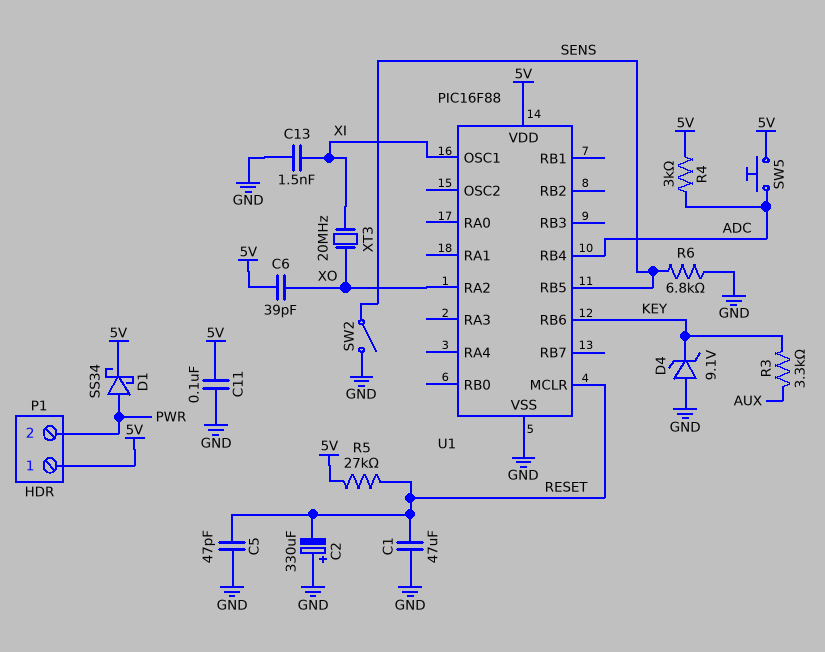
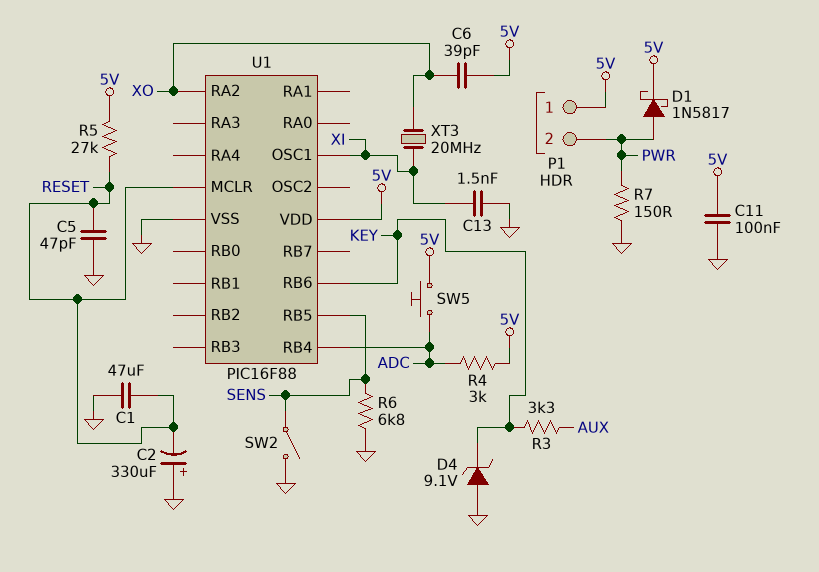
D1: schottky SS34 (A PWR, K 5V) -> schottky 1N5817 (A PWR, K 5V)
R7: none -> 150 (GND, PWR)

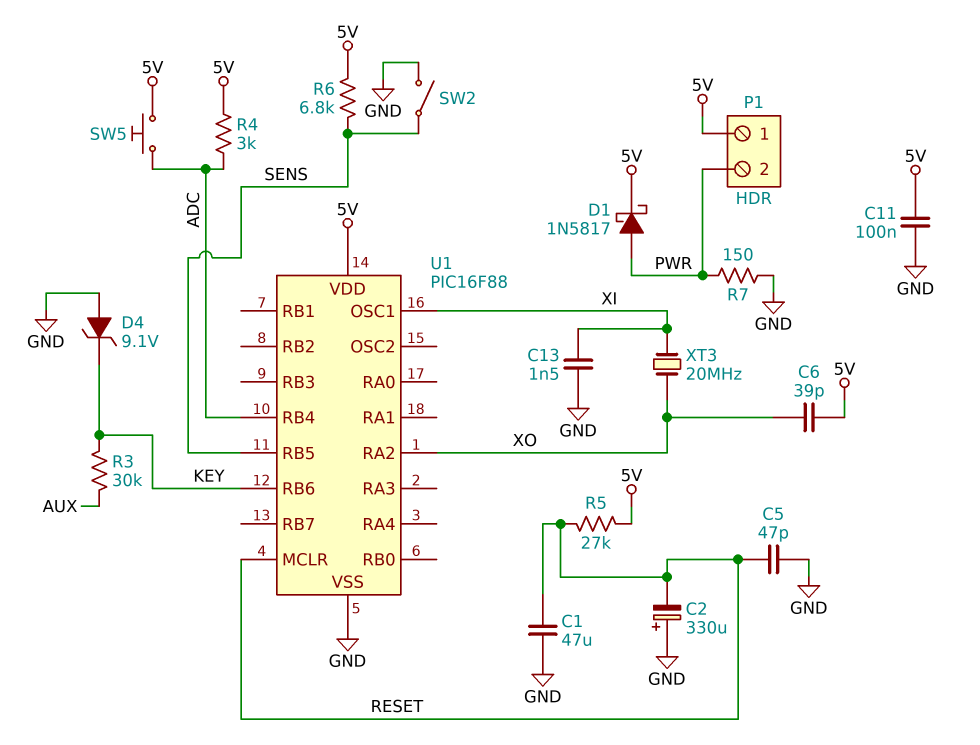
R3: 3.3k (AUX, KEY) -> 30k (AUX, KEY)
R6: 6.8k (GND, SENS) -> 6.8k (5V, SENS)

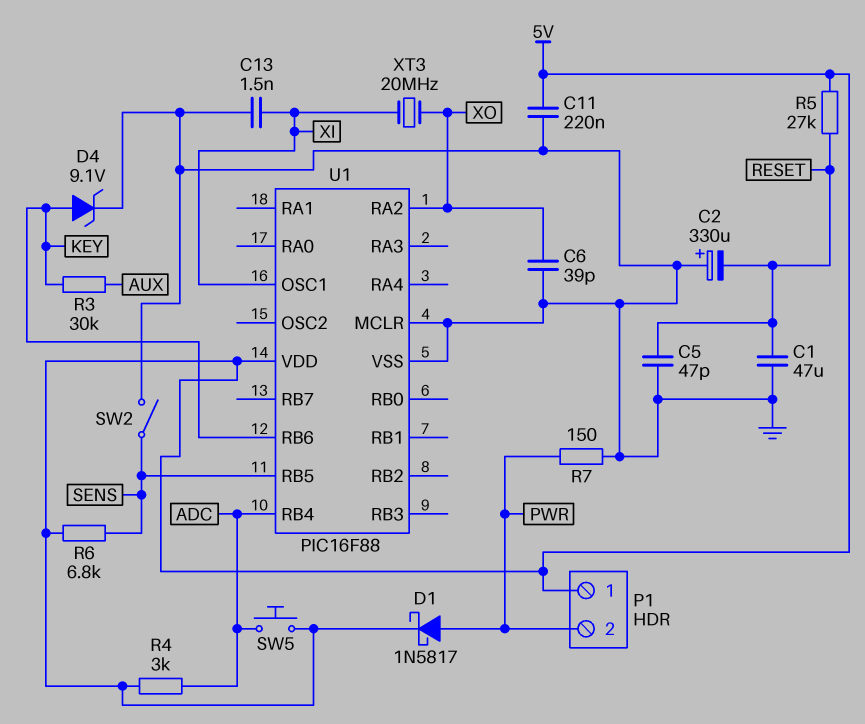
C6: 39pF (5V, XO) -> 39pF (GND, XO)
C11: 100nF (5V, GND) -> 220nF (5V, GND)
D4: zener 9.1V (A GND, K KEY) -> zener 9.1V (A KEY, K GND)
U1 pin MCLR: RESET -> GND

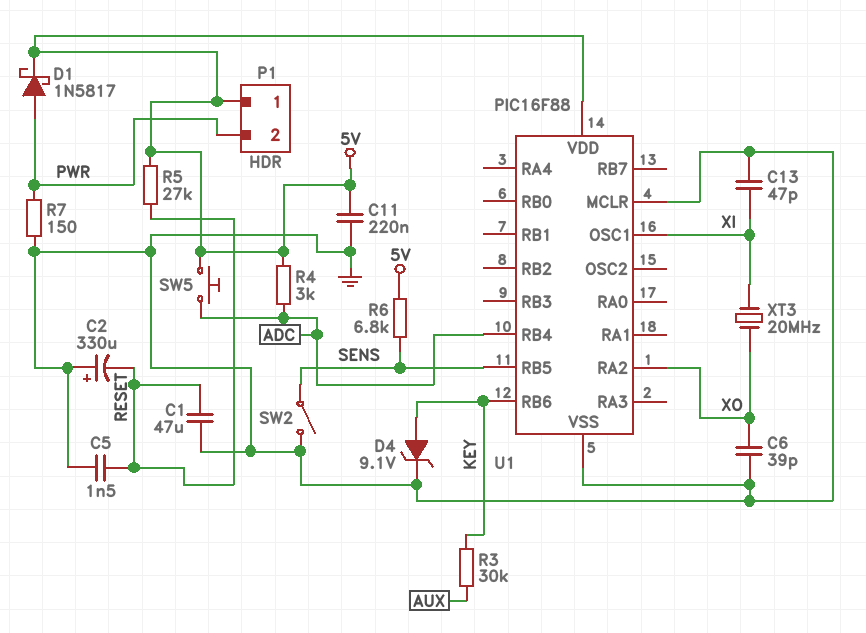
C5: 47pF (GND, RESET) -> 1.5nF (GND, RESET)
C13: 1.5nF (GND, XI) -> 47pF (GND, XI)

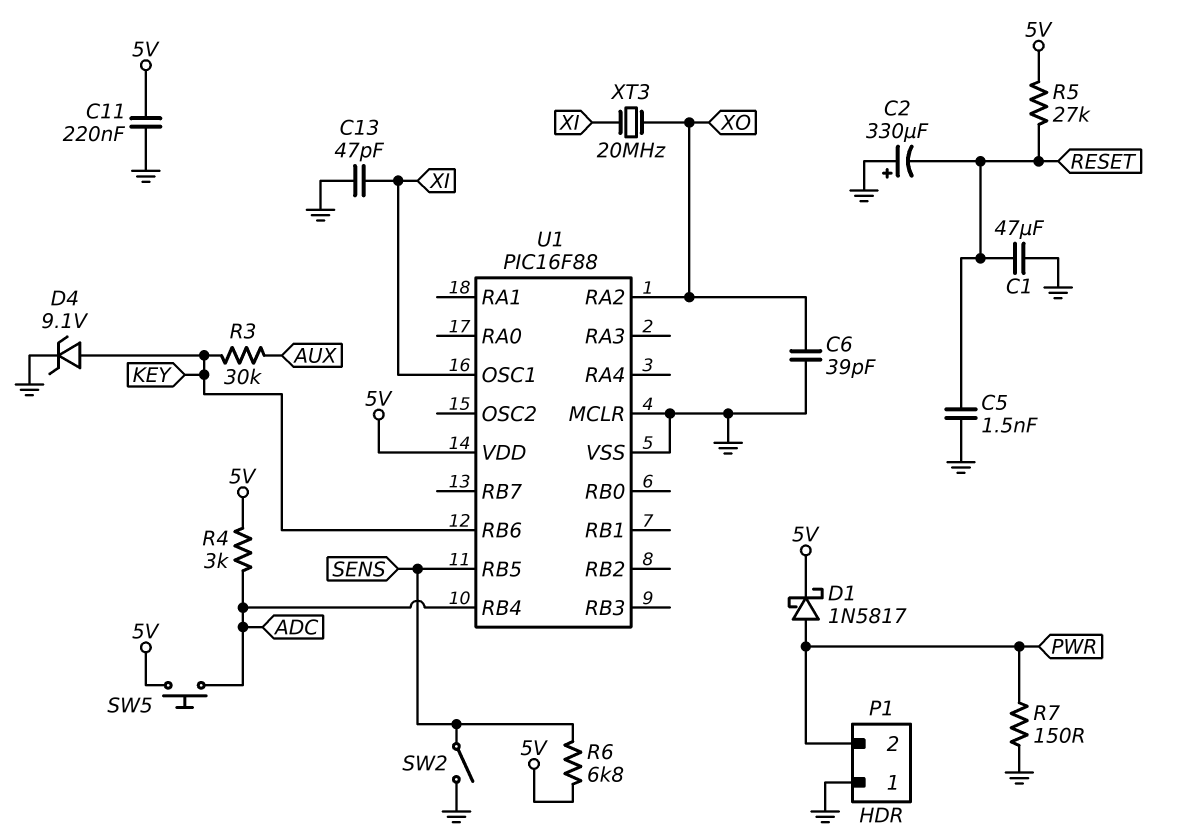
P1 pin 1: 5V -> GND

